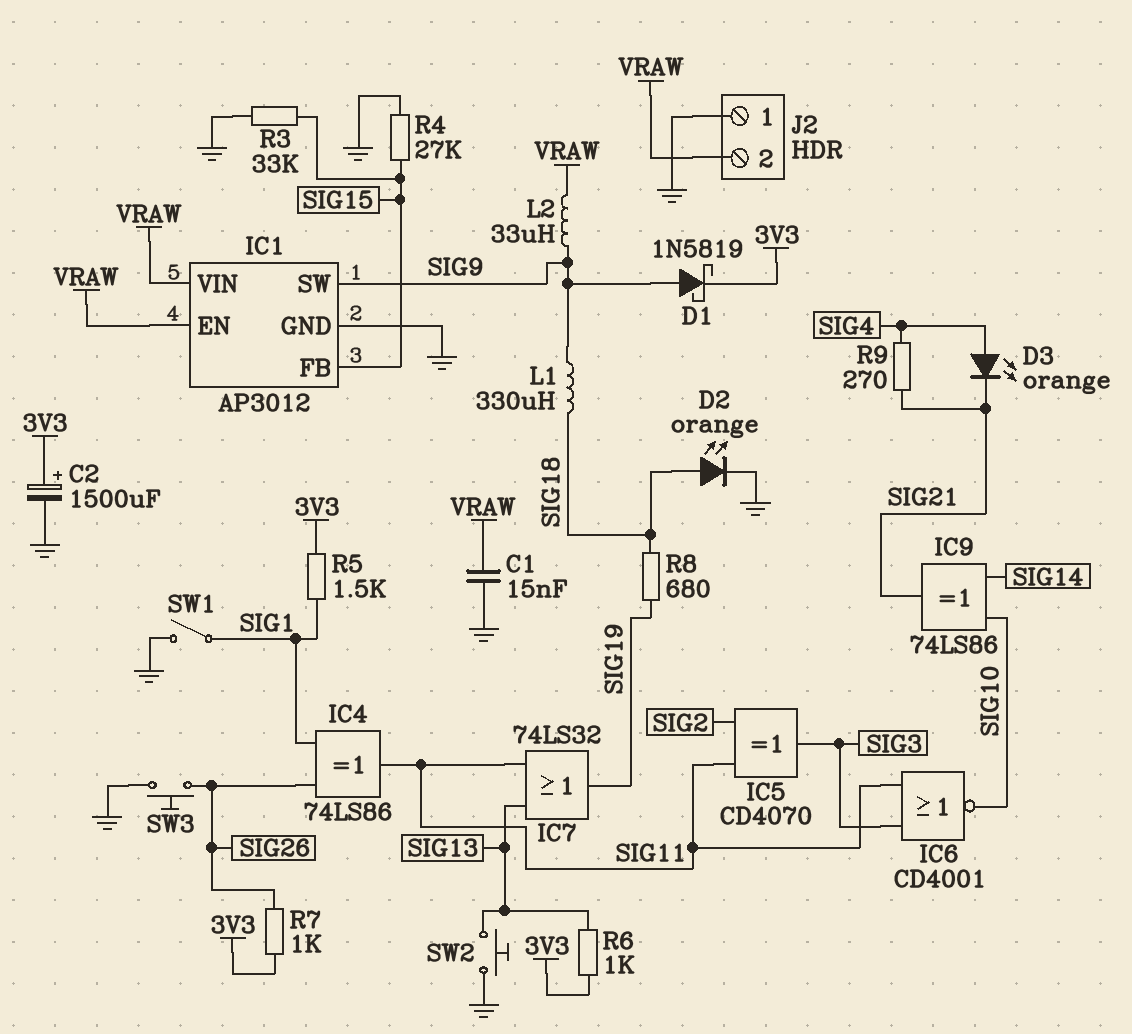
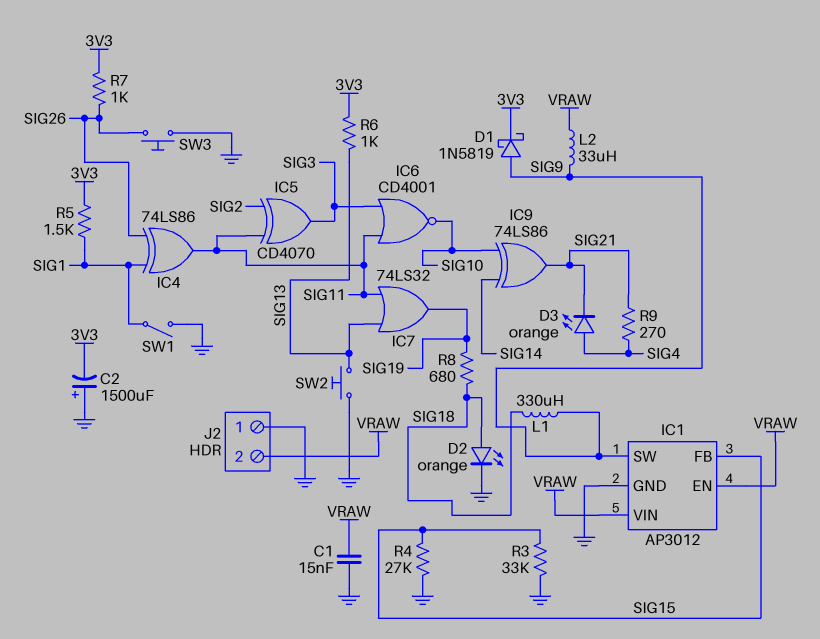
C2: 1500uF (plus 3V3, minus GND) -> 1500uF (plus GND, minus 3V3)

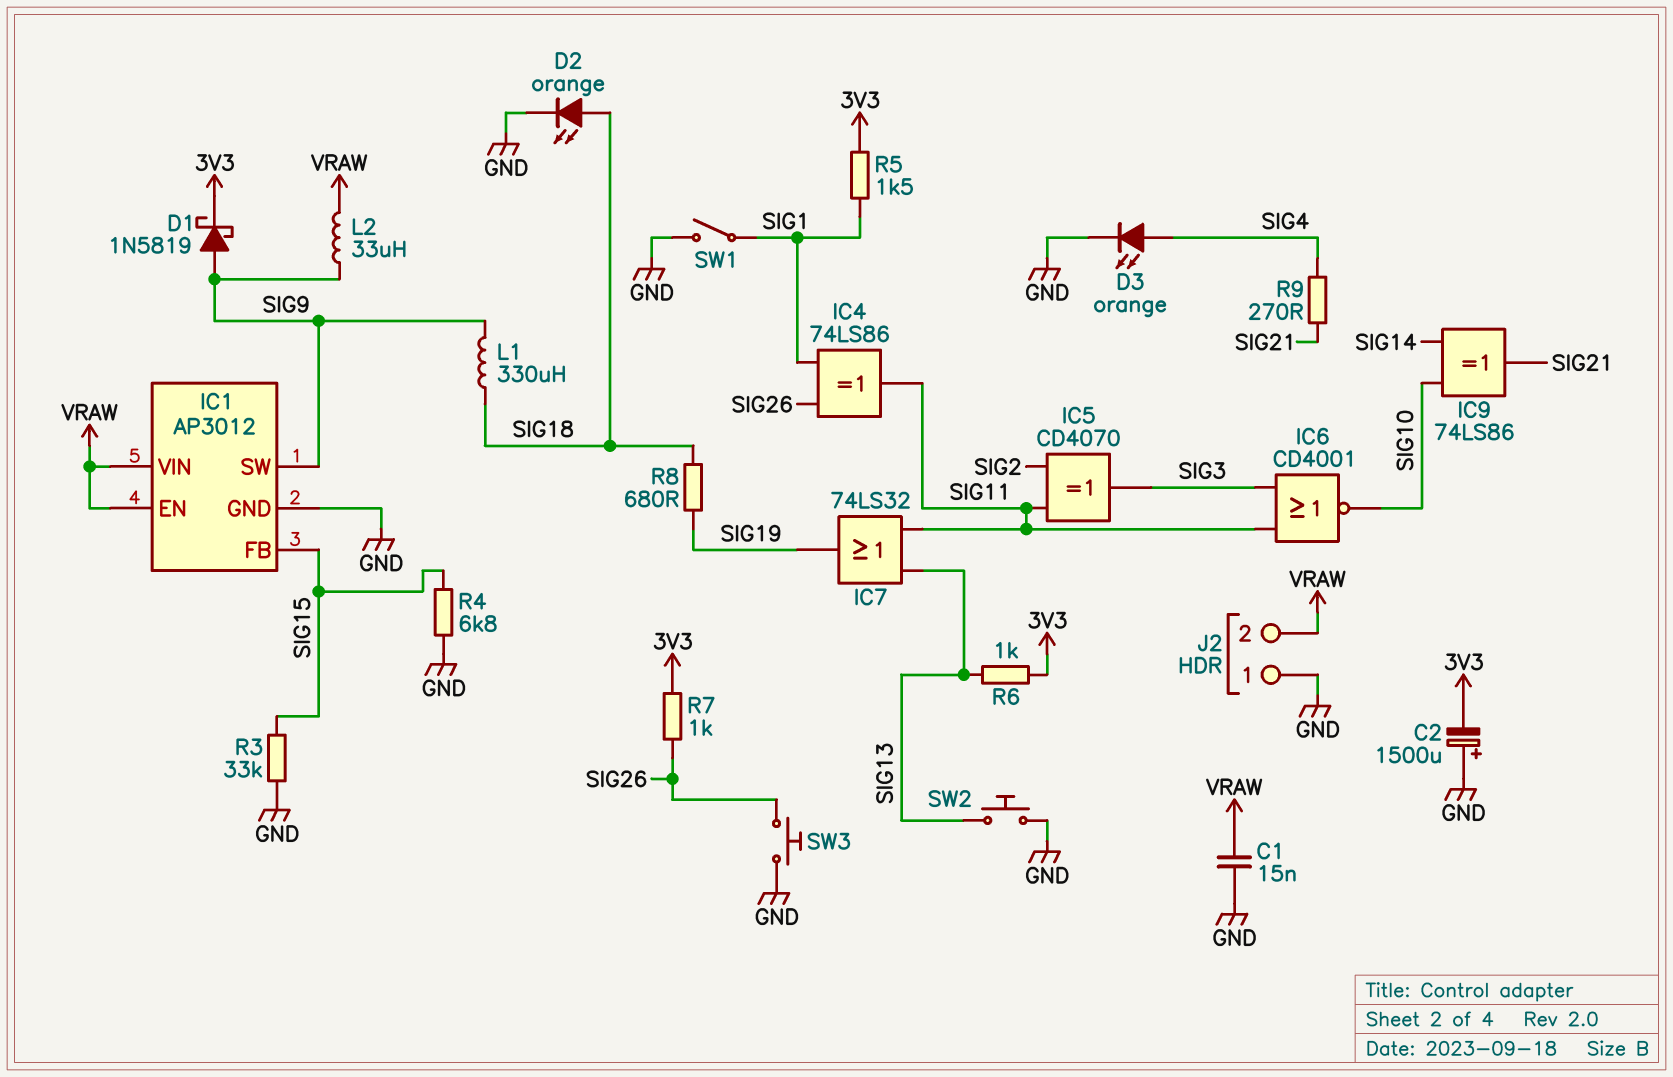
D3: LED orange (A SIG4, K SIG21) -> LED orange (A SIG4, K GND)
R4: 27k (GND, SIG15) -> 6.8k (GND, SIG15)

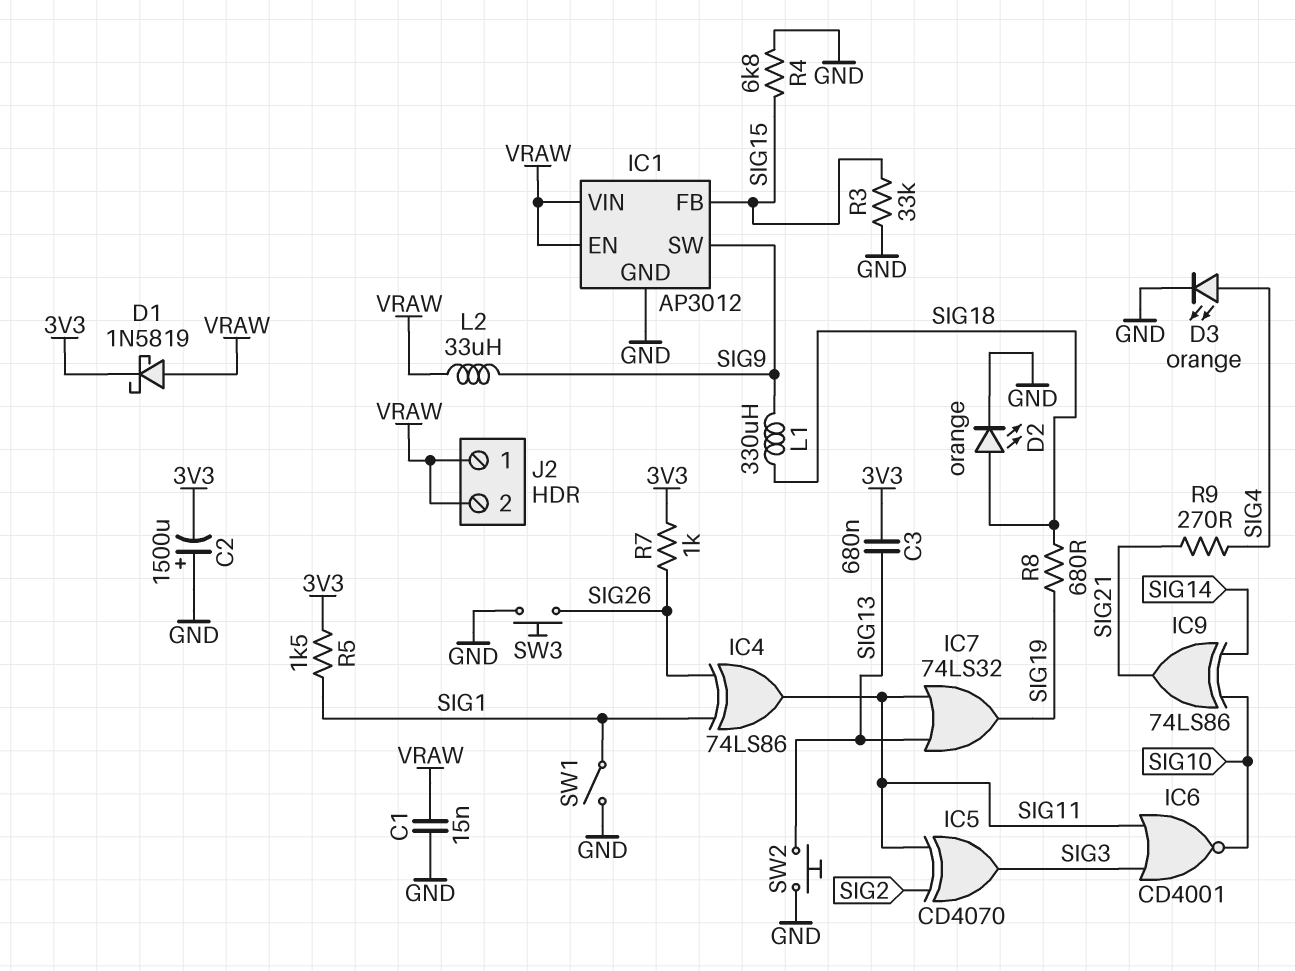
C3: none -> 680nF (3V3, SIG13)
D1: schottky 1N5819 (A SIG9, K 3V3) -> schottky 1N5819 (A VRAW, K 3V3)
J2 pin 1: GND -> VRAW
R6: 1k (3V3, SIG13) -> none

